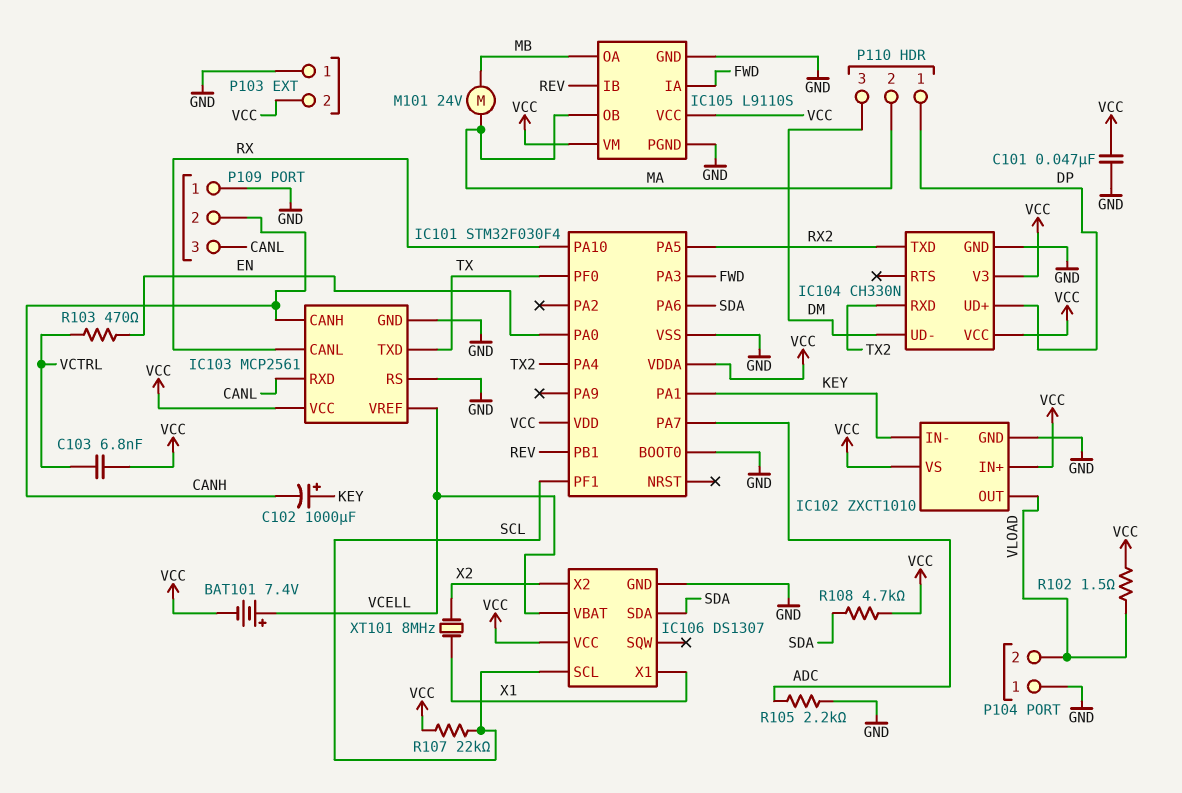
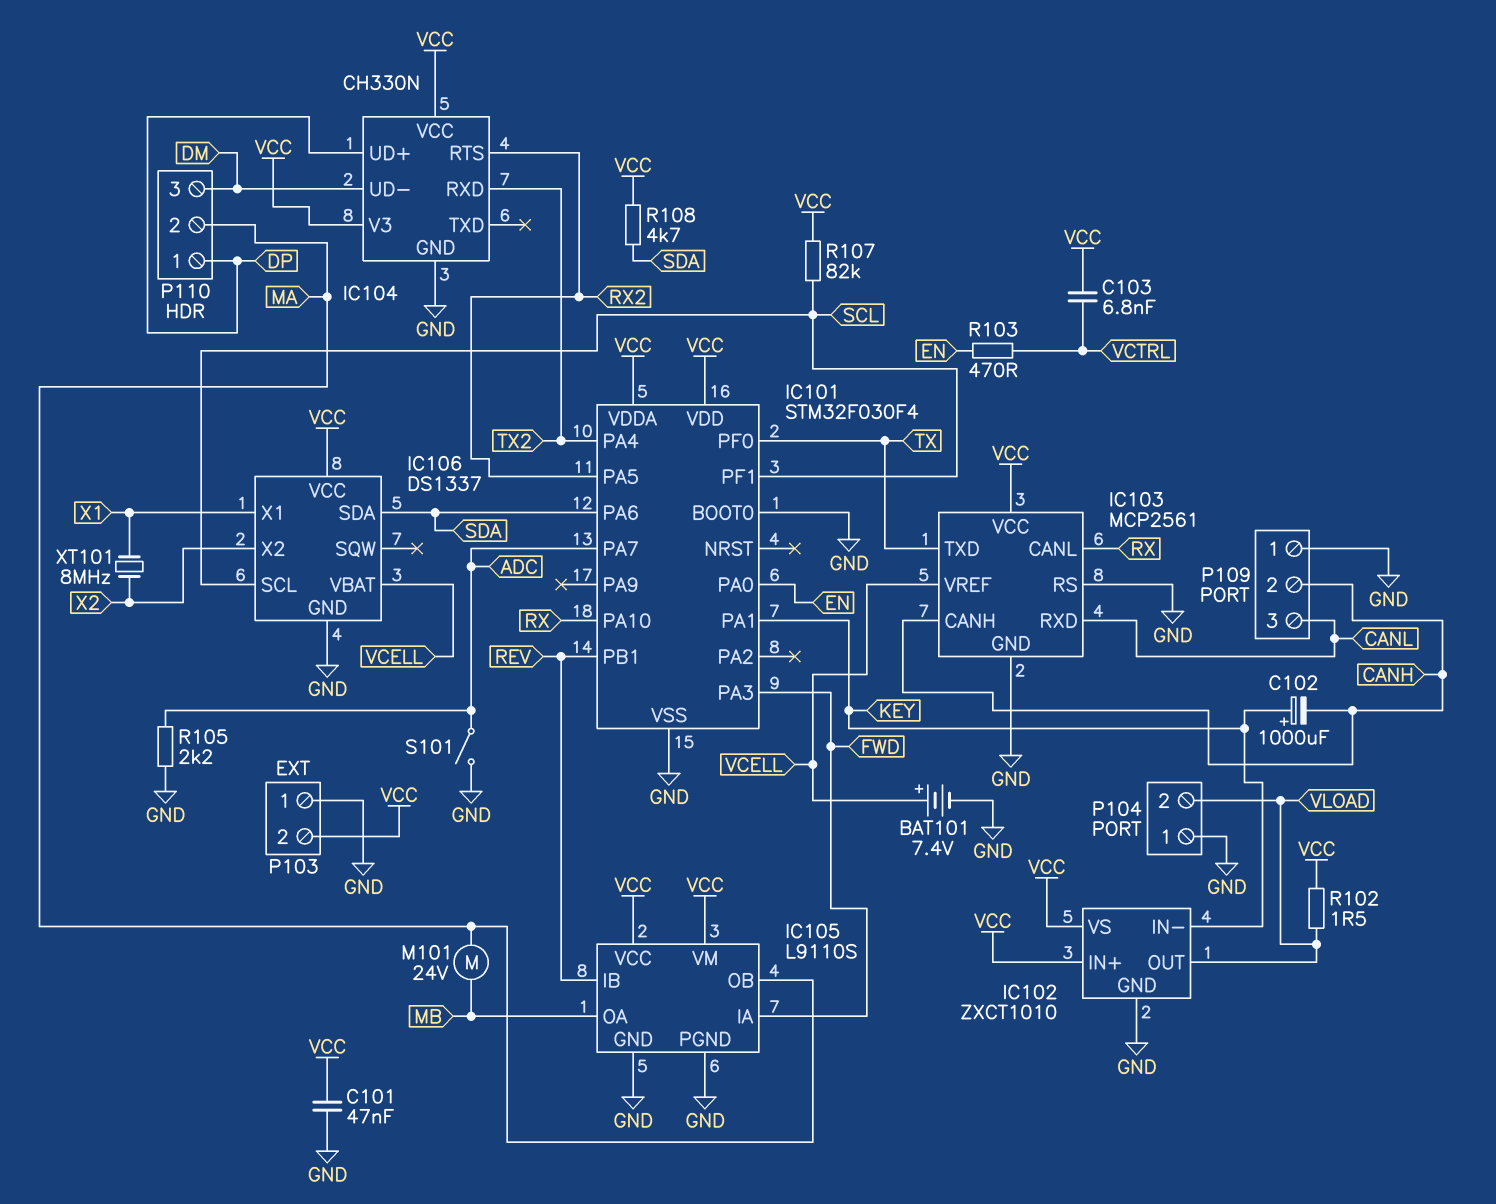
BAT101: 7.4V (plus VCELL, minus VCC) -> 7.4V (plus VCELL, minus GND)
IC104 pin RTS: none -> RX2
IC104 pin TXD: RX2 -> none
IC106: DS1307 -> DS1337
R107: 22k (SCL, VCC) -> 82k (SCL, VCC)
S101: none -> switch (ADC, GND)

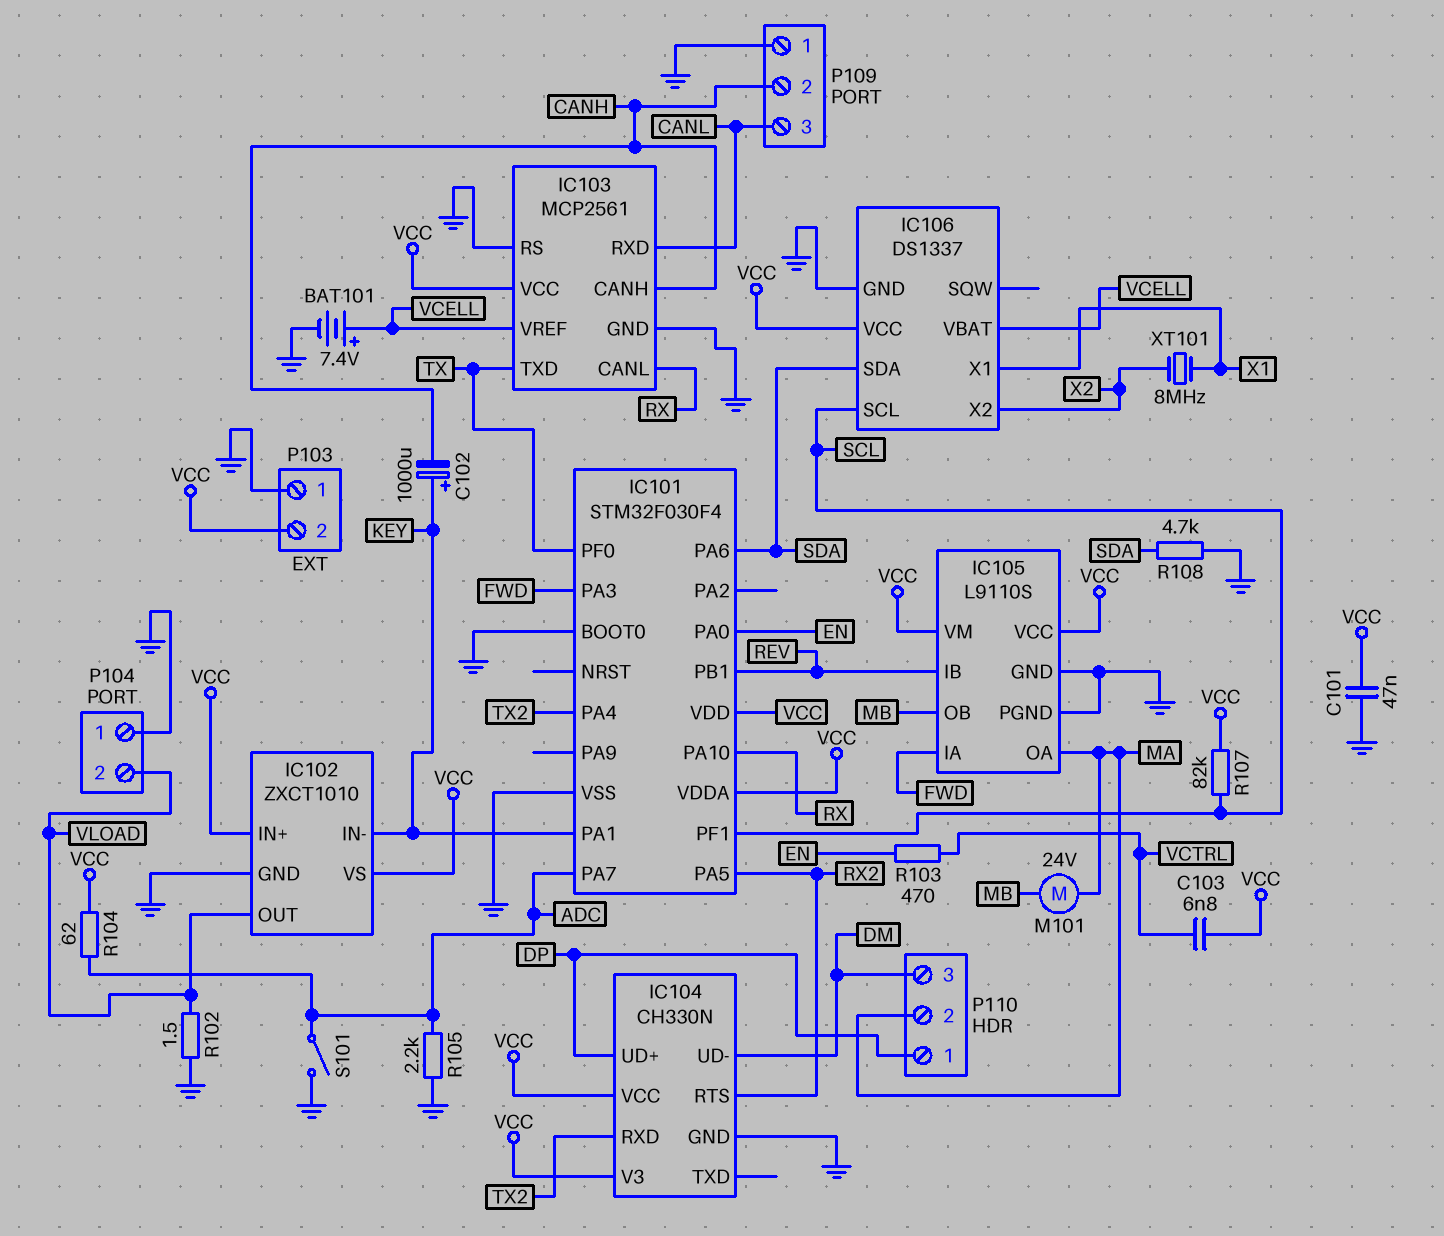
IC105 pin OA: MB -> MA
IC105 pin OB: MA -> MB
R102: 1.5 (VCC, VLOAD) -> 1.5 (GND, VLOAD)
R104: none -> 62 (ADC, VCC)
R108: 4.7k (SDA, VCC) -> 4.7k (GND, SDA)

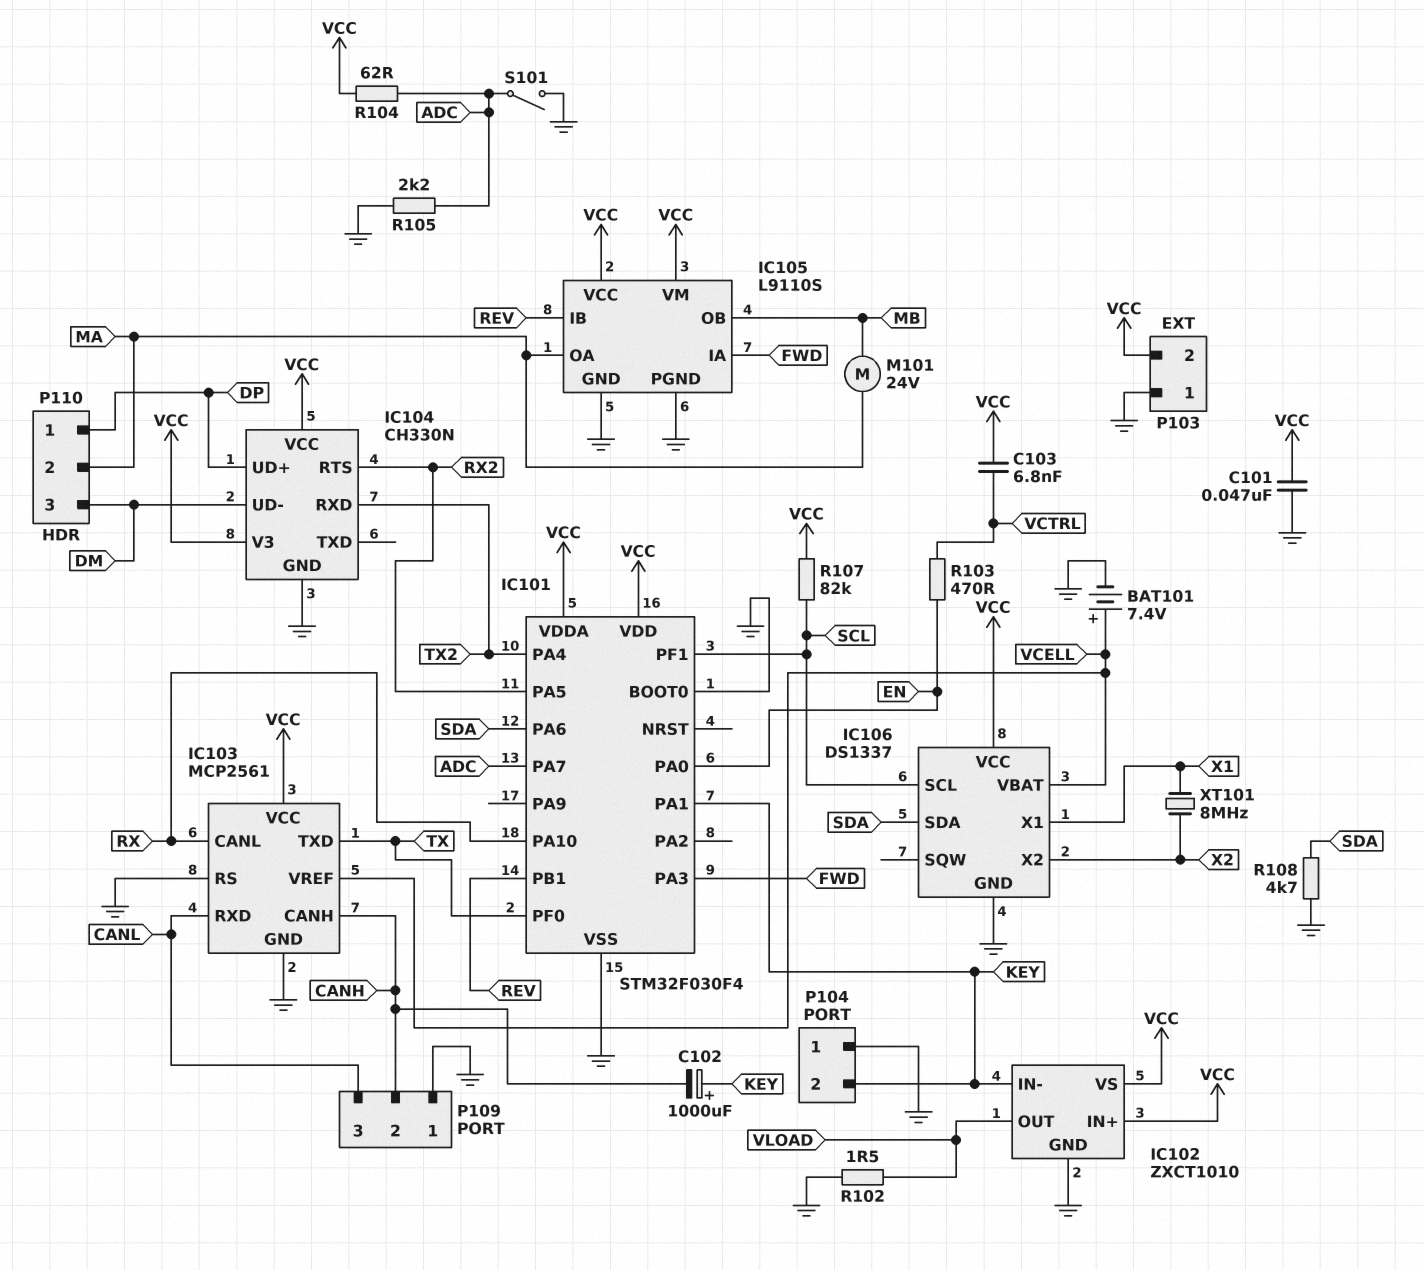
P104 pin 2: VLOAD -> KEY

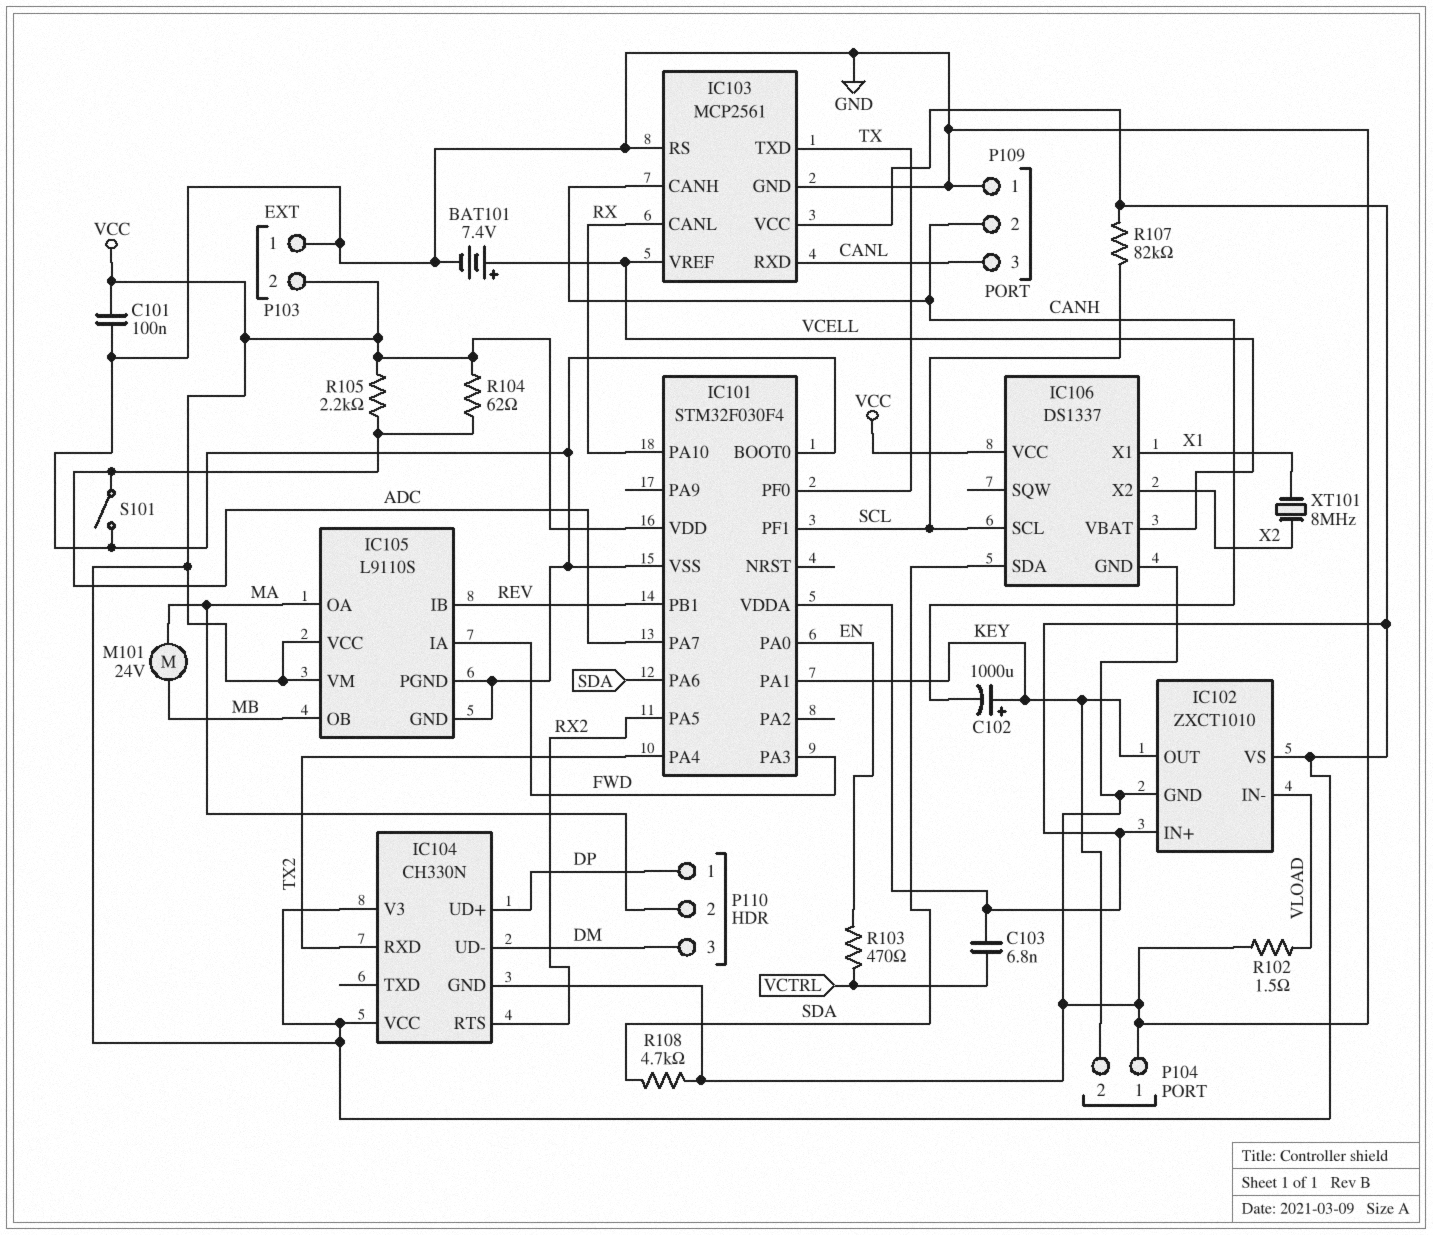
C101: 47nF (GND, VCC) -> 100nF (GND, VCC)
IC102 pin IN-: KEY -> VLOAD
IC102 pin OUT: VLOAD -> KEY
R105: 2.2k (ADC, GND) -> 2.2k (ADC, VCC)

